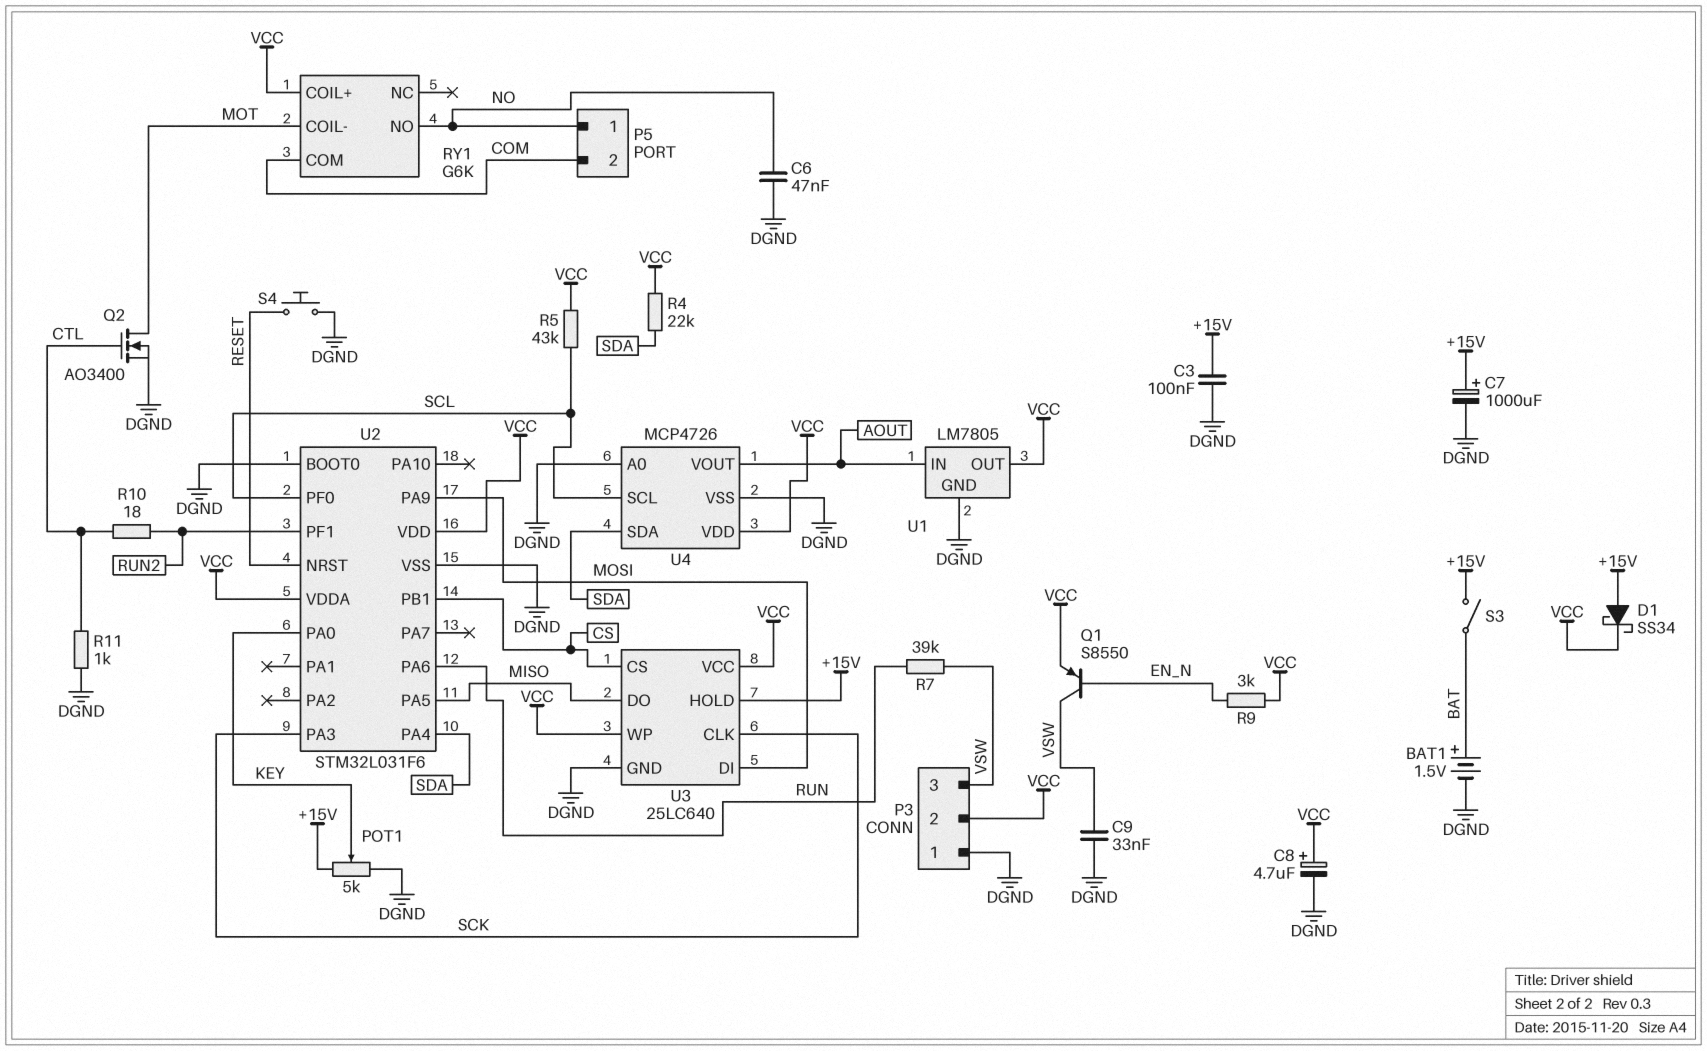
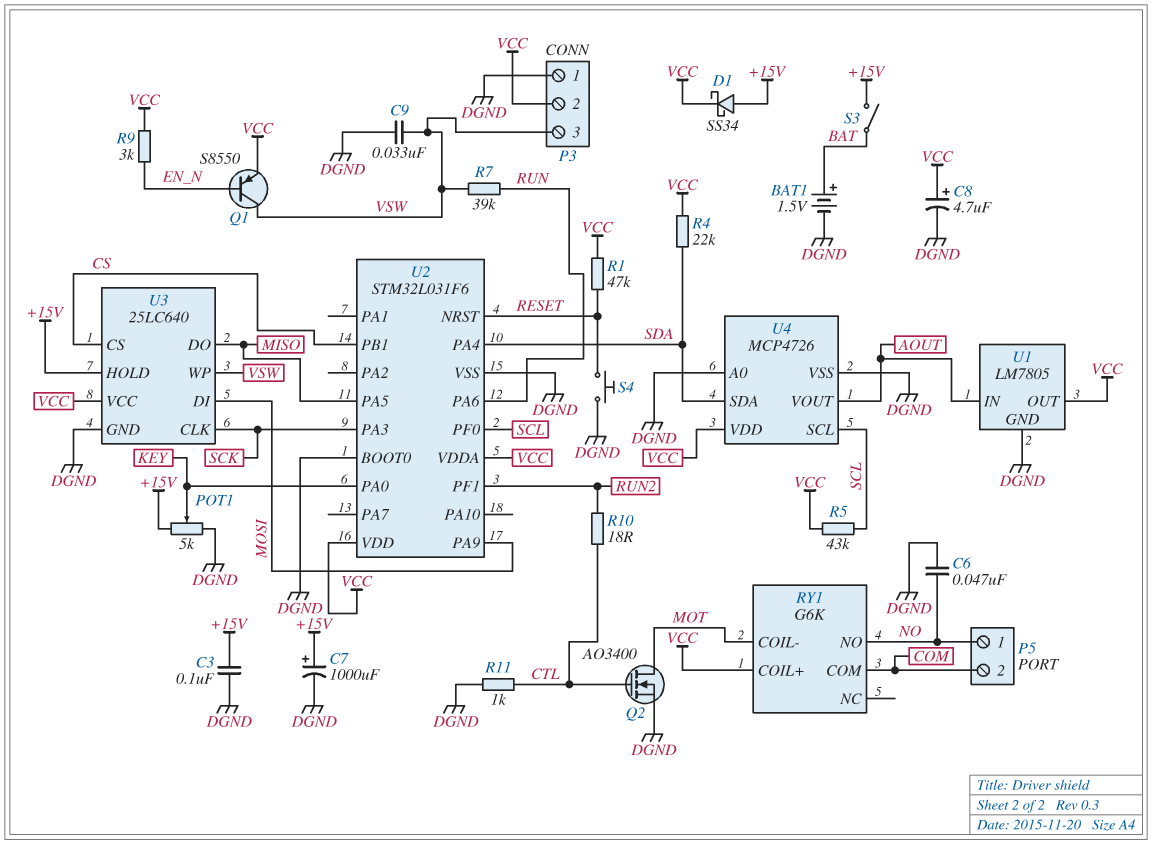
R1: none -> 47k (RESET, VCC)
U3 pin WP: VCC -> VSW

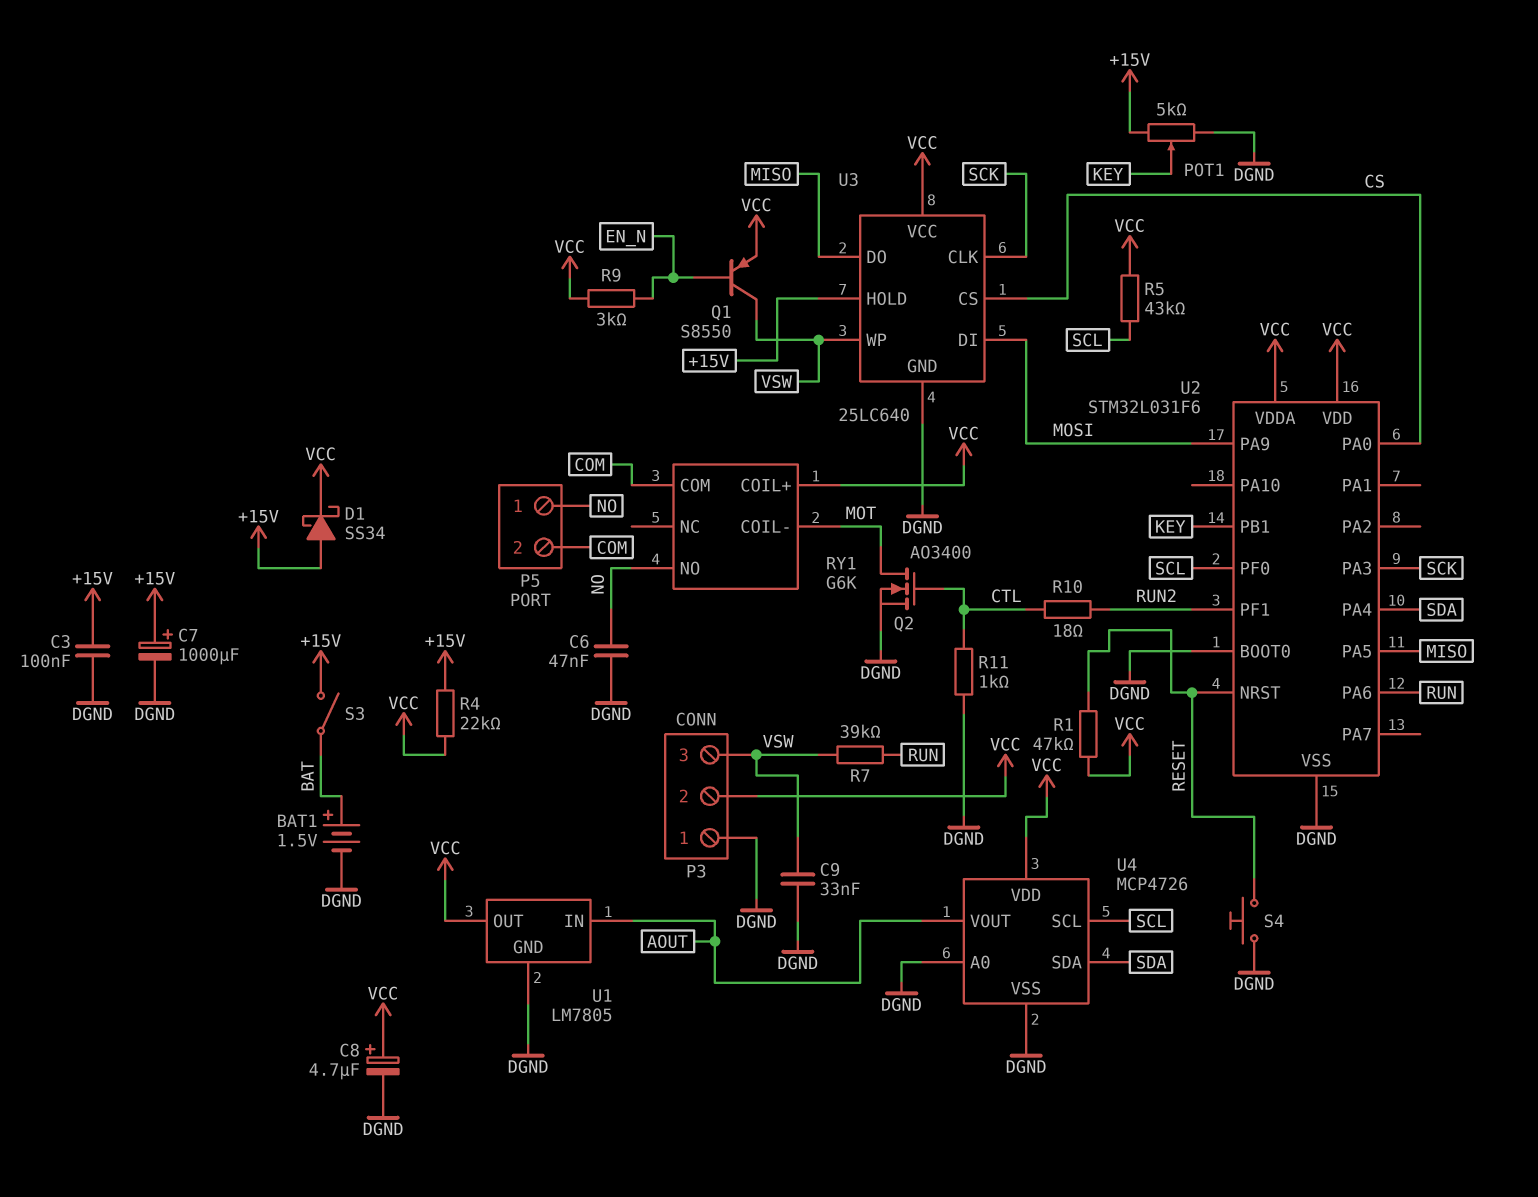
R4: 22k (SDA, VCC) -> 22k (+15V, VCC)
U2 pin PA0: KEY -> CS
U2 pin PB1: CS -> KEY

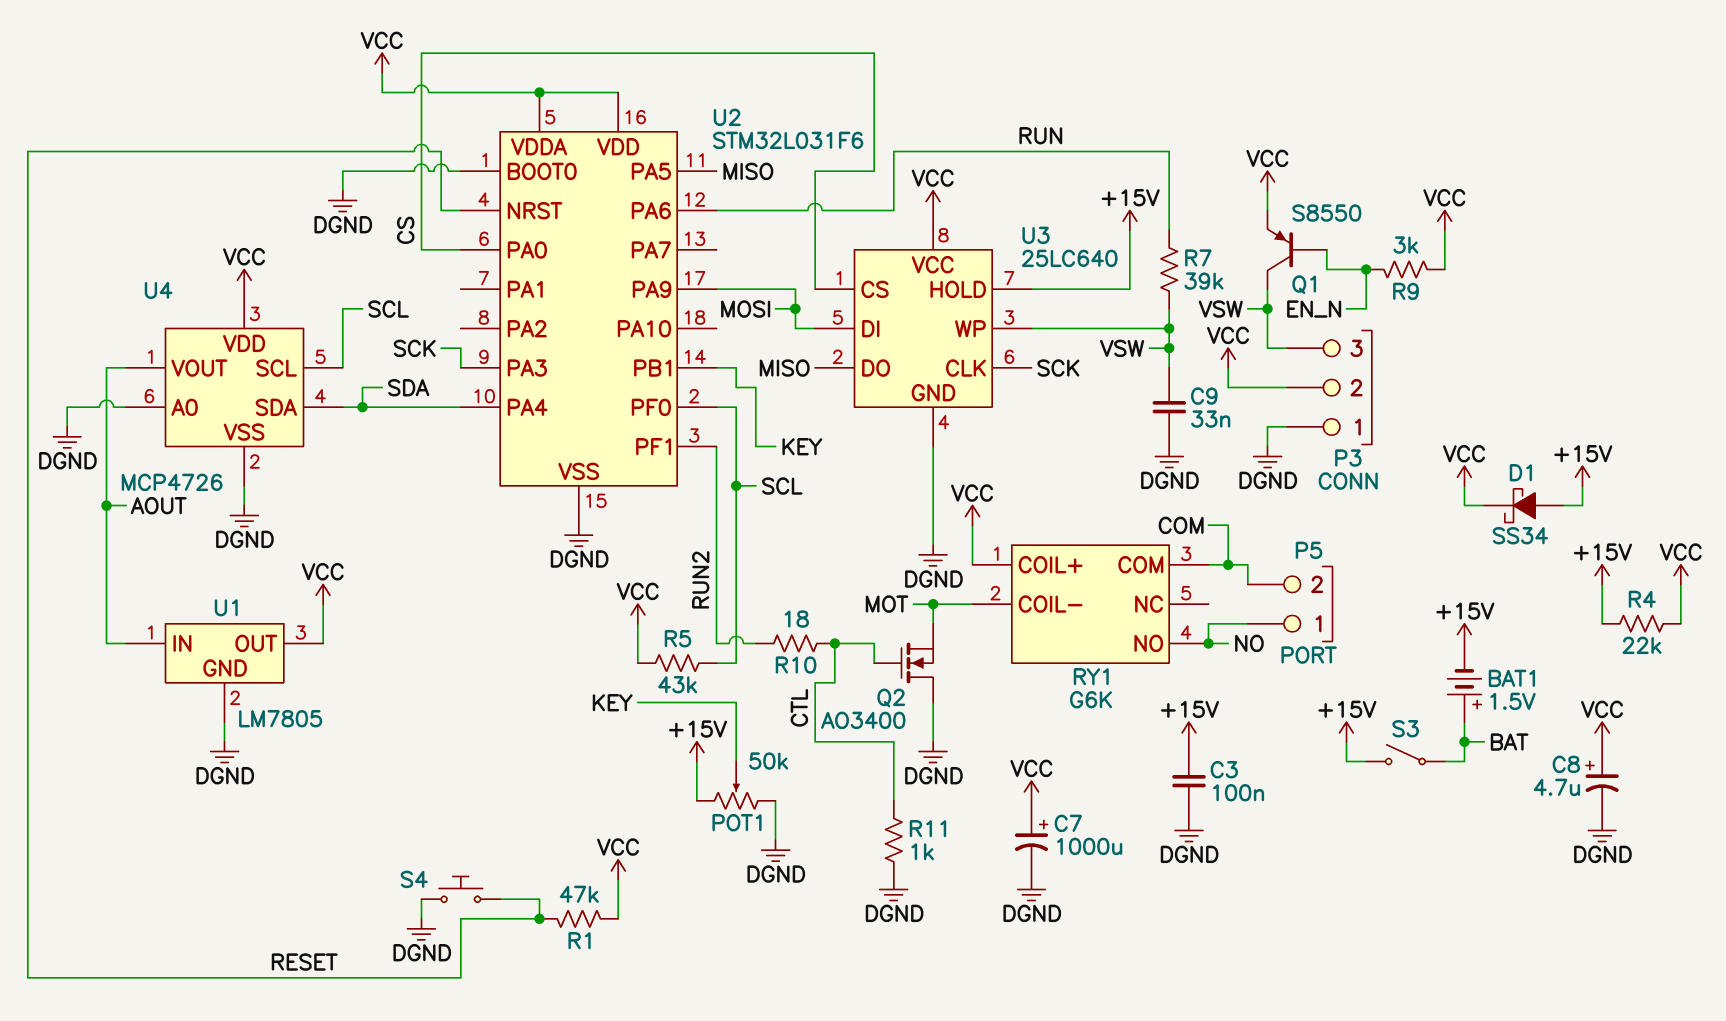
BAT1: 1.5V (plus BAT, minus DGND) -> 1.5V (plus BAT, minus +15V)
C6: 47nF (DGND, NO) -> none
C7: 1000uF (plus +15V, minus DGND) -> 1000uF (plus VCC, minus DGND)
POT1: 5k (+15V, DGND, wiper KEY) -> 50k (+15V, DGND, wiper KEY)
Q2: NMOS AO3400 (G CTL, D MOT, S DGND) -> NMOS AO3400 (G CTL, D DGND, S MOT)

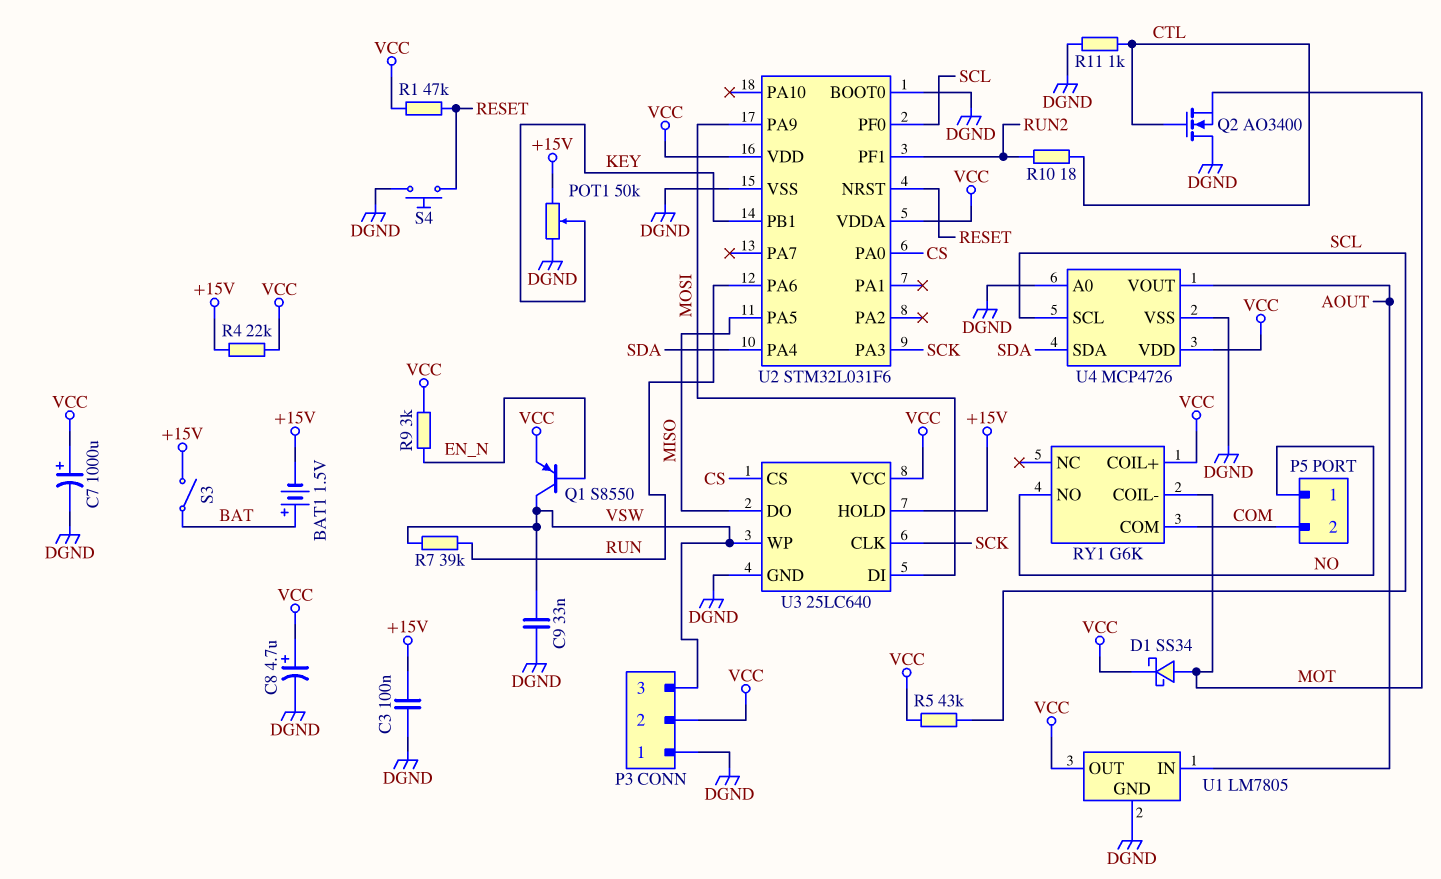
D1: schottky SS34 (A +15V, K VCC) -> schottky SS34 (A MOT, K VCC)

